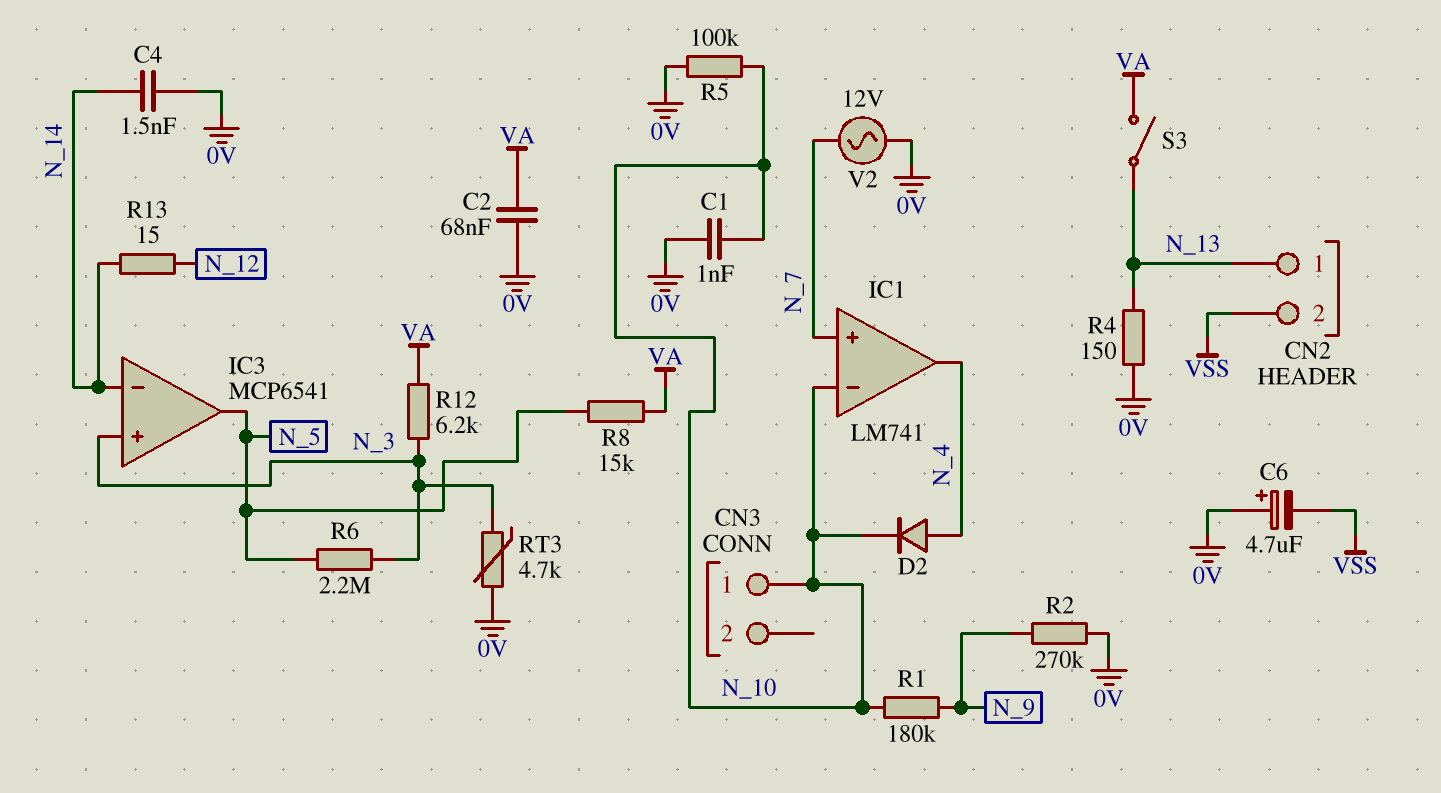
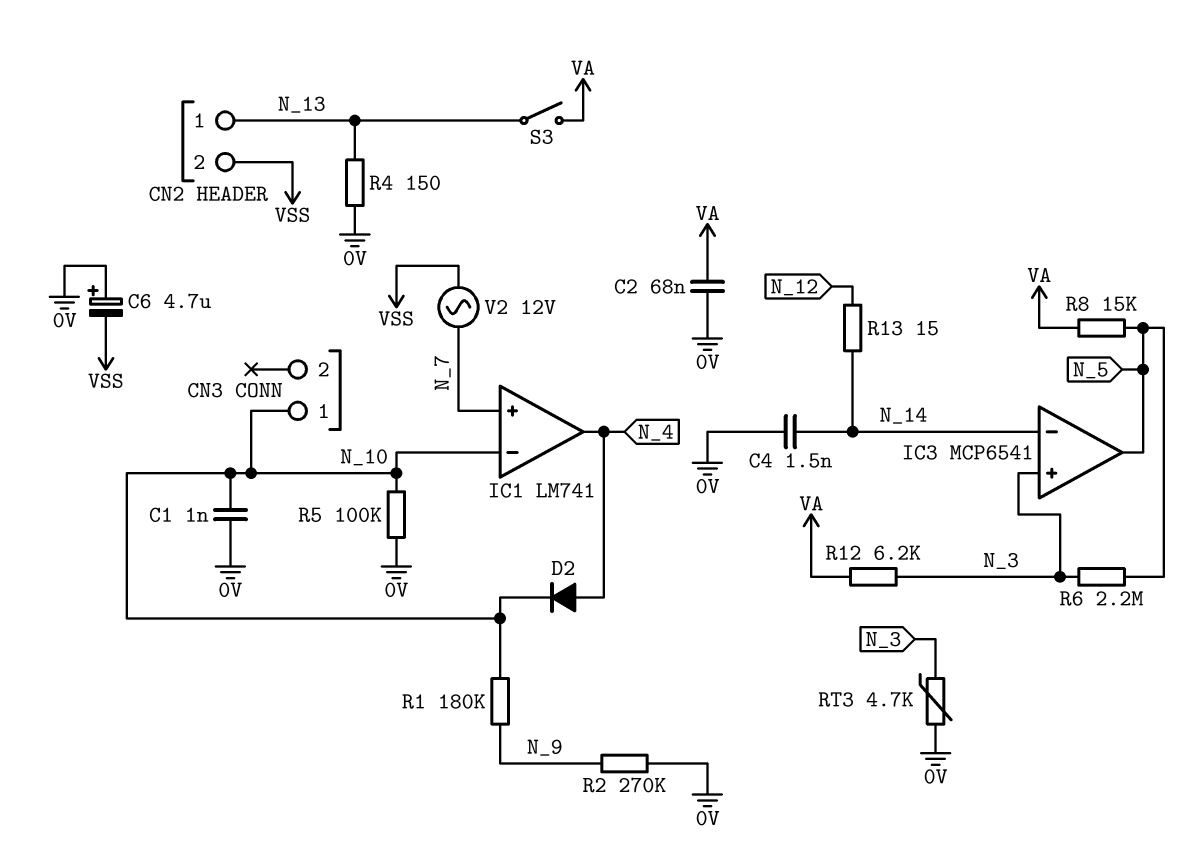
V2: AC 12V (0V, N_7) -> AC 12V (N_7, VSS)

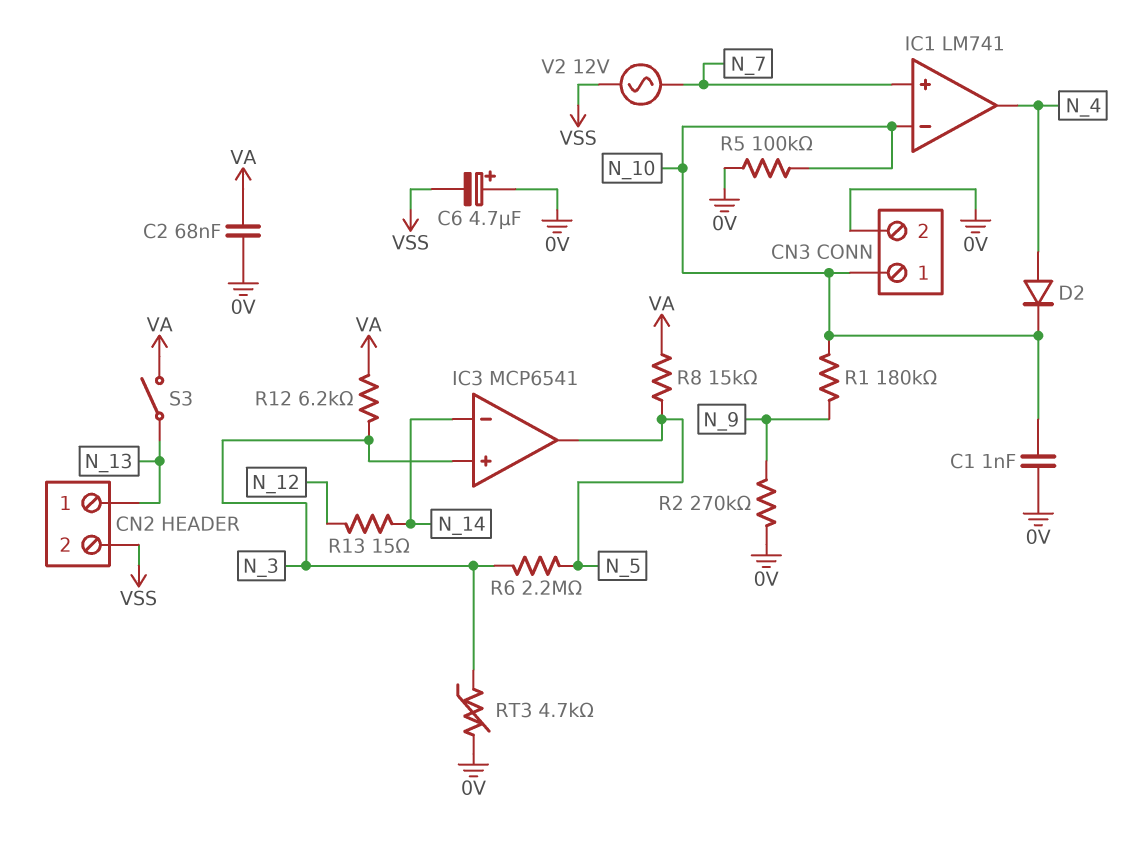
C4: 1.5nF (0V, N_14) -> none
CN3 pin 2: none -> 0V
R4: 150 (0V, N_13) -> none

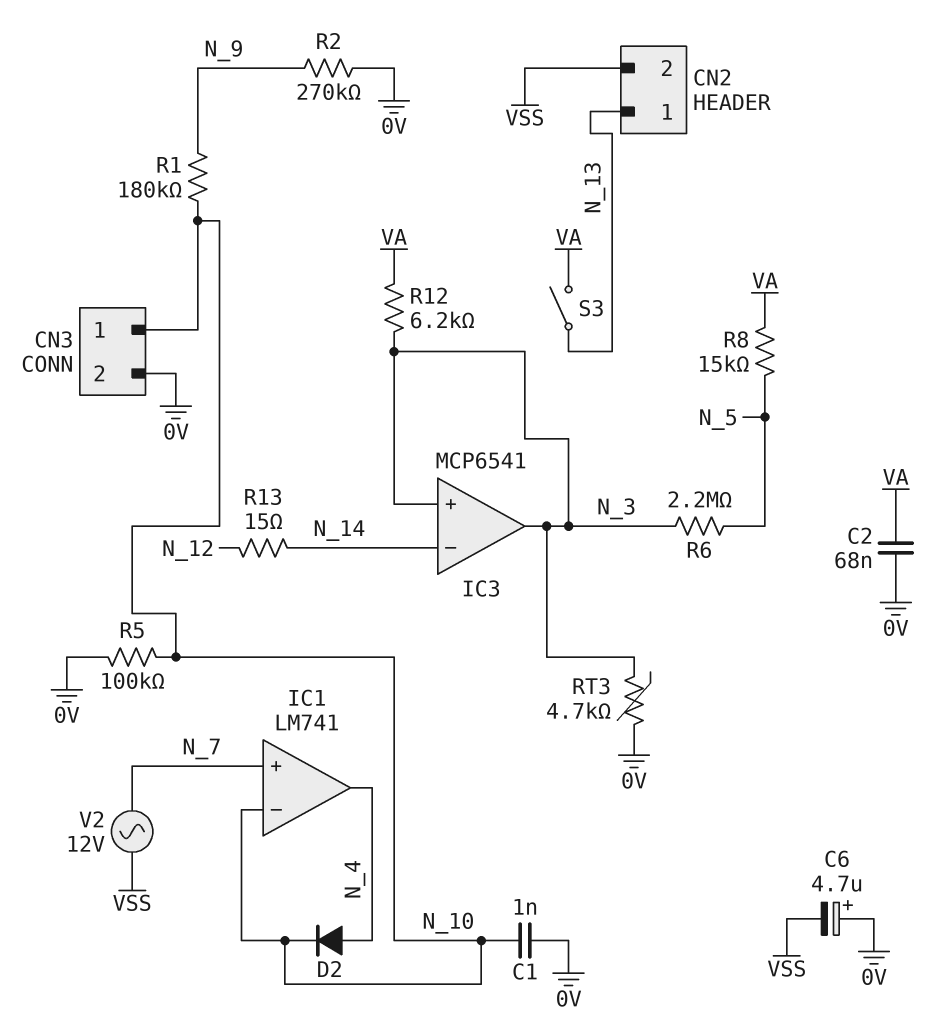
IC3 pin out: N_5 -> N_3

